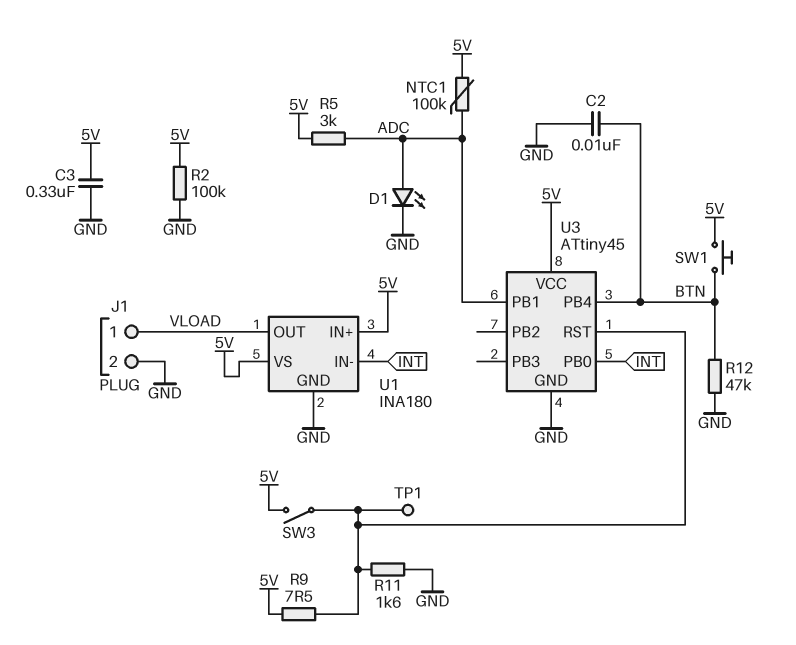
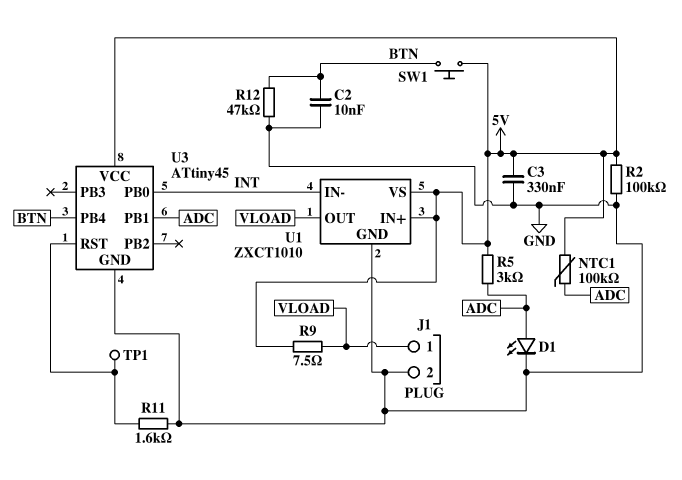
R9: 7.5 (5V, U3/RST) -> 7.5 (5V, VLOAD)
SW3: switch (5V, U3/RST) -> none
U1: INA180 -> ZXCT1010

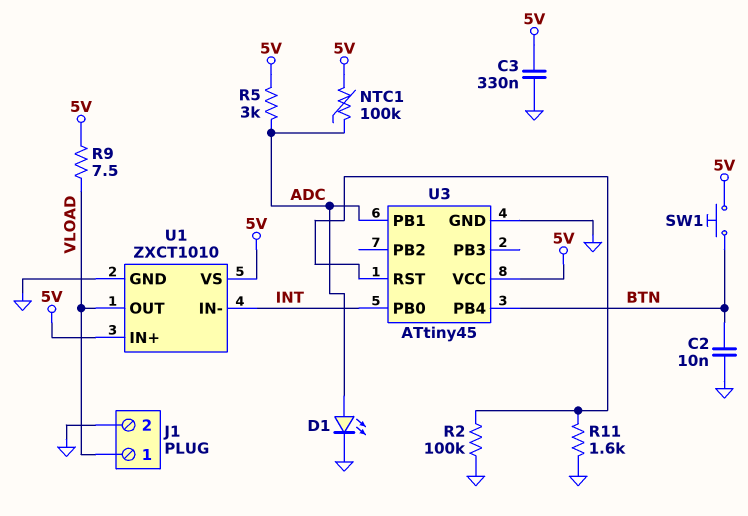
R2: 100k (5V, GND) -> 100k (GND, U3/RST)
R12: 47k (BTN, GND) -> none
TP1: test point (U3/RST) -> none

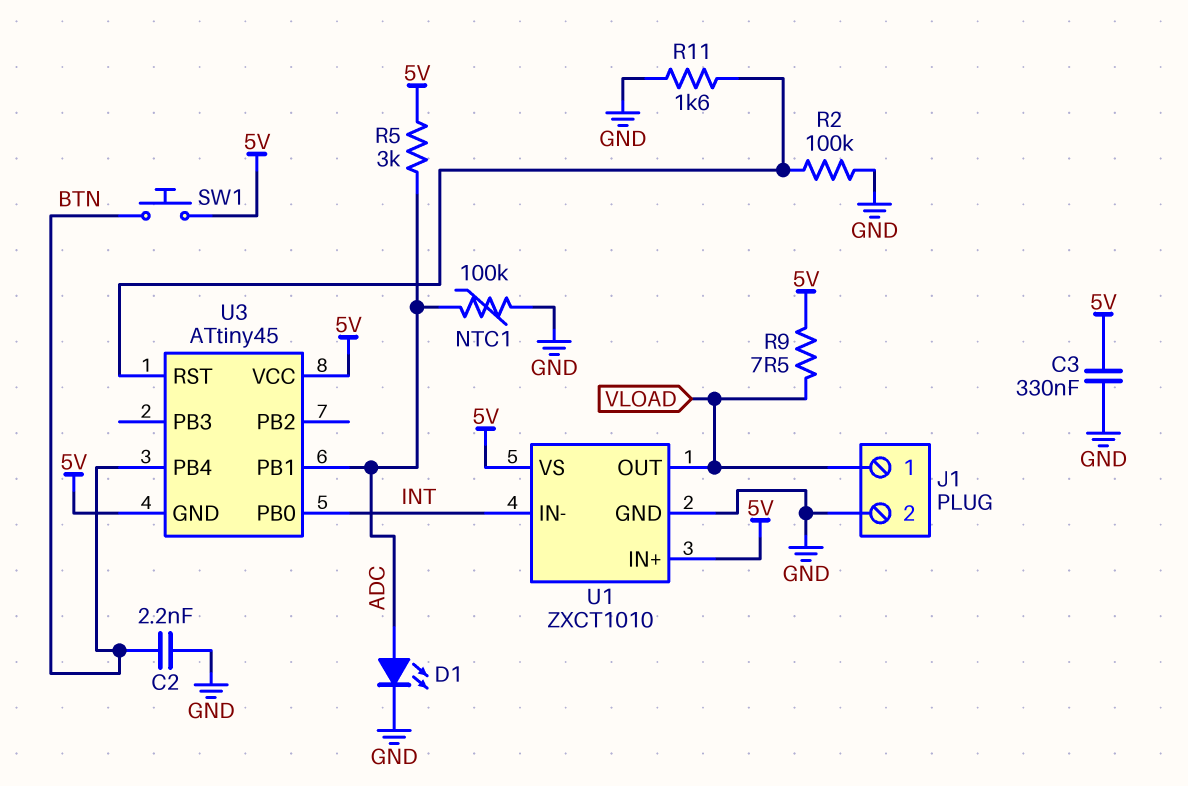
C2: 10nF (BTN, GND) -> 2.2nF (BTN, GND)
NTC1: 100k (5V, ADC) -> 100k (ADC, GND)
U3 pin GND: GND -> 5V

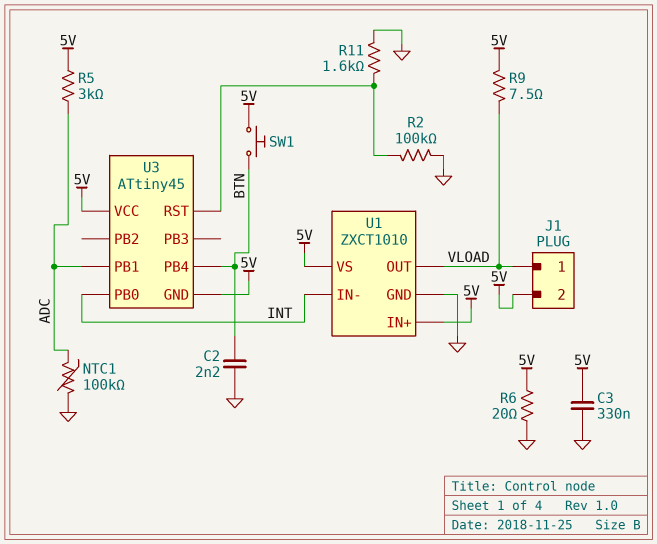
D1: LED (A ADC, K GND) -> none
J1 pin 2: GND -> 5V
R6: none -> 20 (5V, GND)

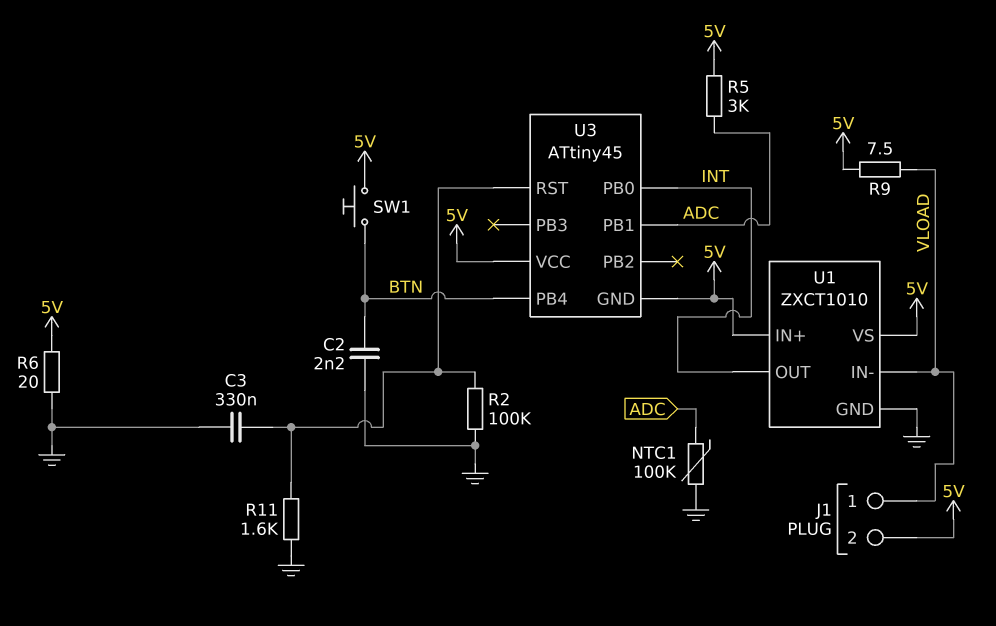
C3: 330nF (5V, GND) -> 330nF (GND, U3/RST)
U1 pin IN-: INT -> VLOAD
U1 pin OUT: VLOAD -> INT

